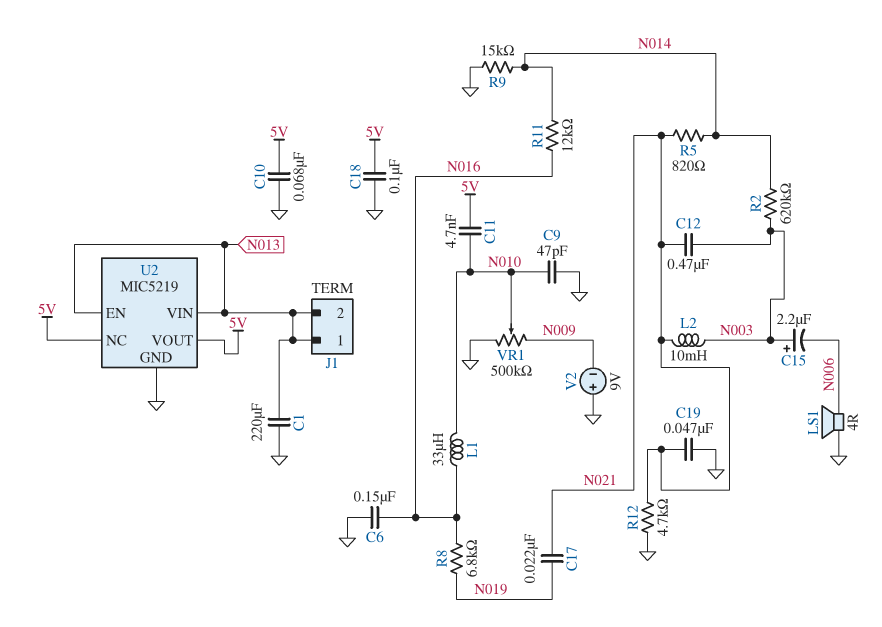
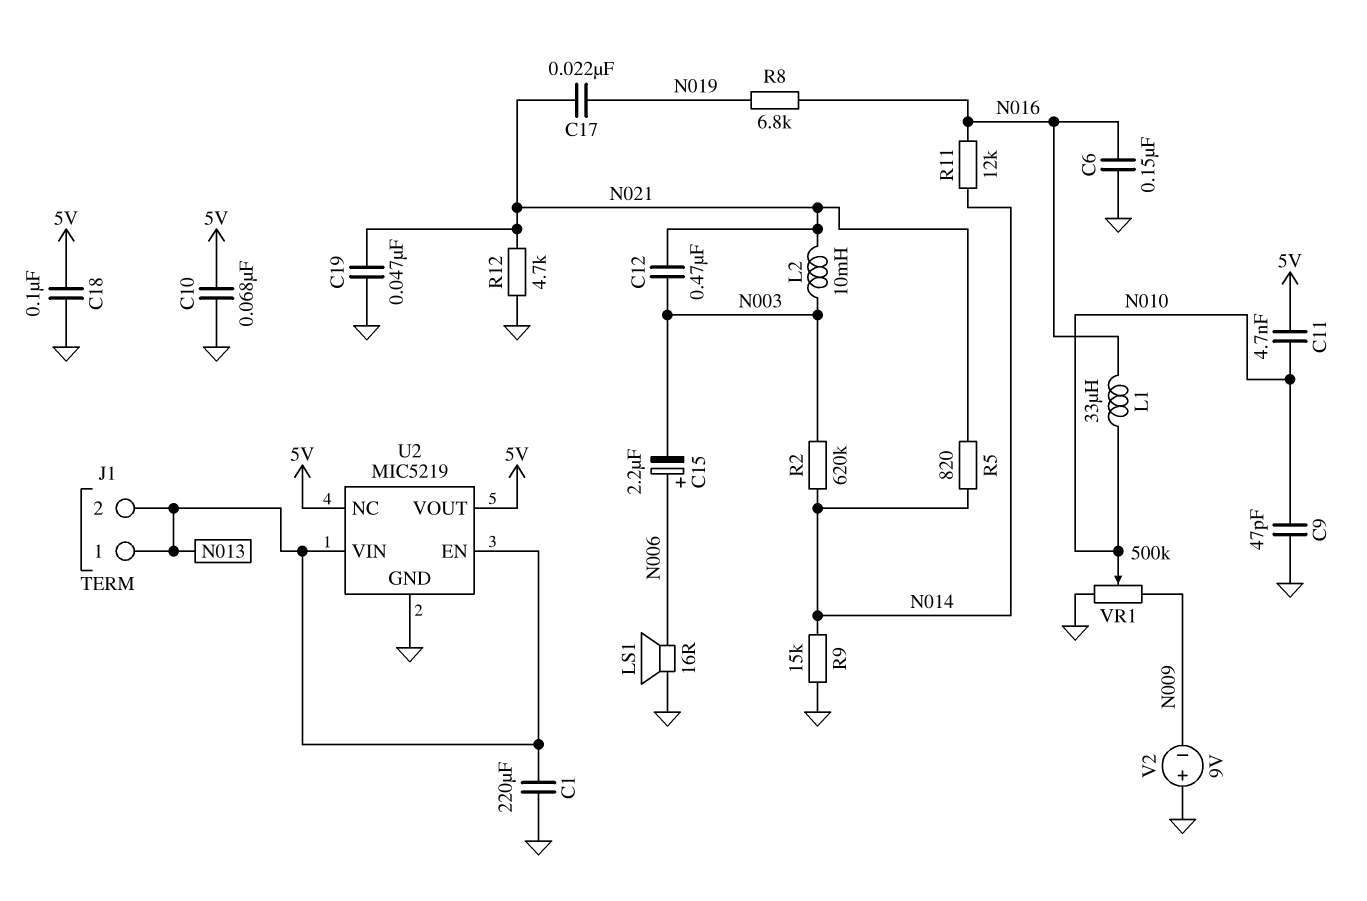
C15: 2.2uF (plus N003, minus N006) -> 2.2uF (plus N006, minus N003)
LS1: speaker 4R (GND, N006) -> speaker 16R (GND, N006)

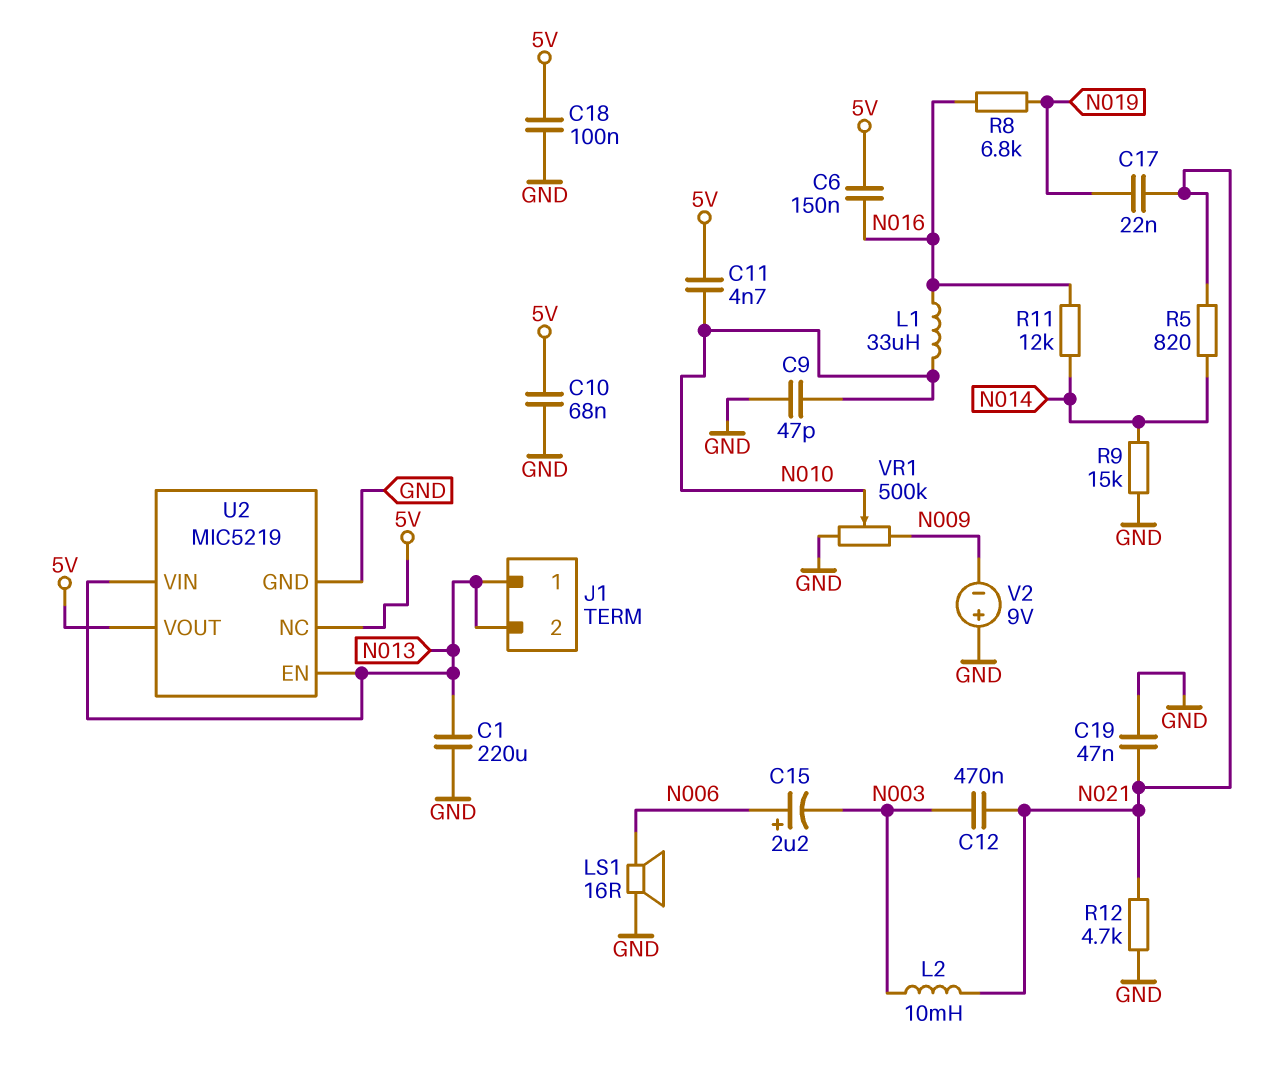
C6: 150nF (GND, N016) -> 150nF (5V, N016)
R2: 620k (N003, N014) -> none

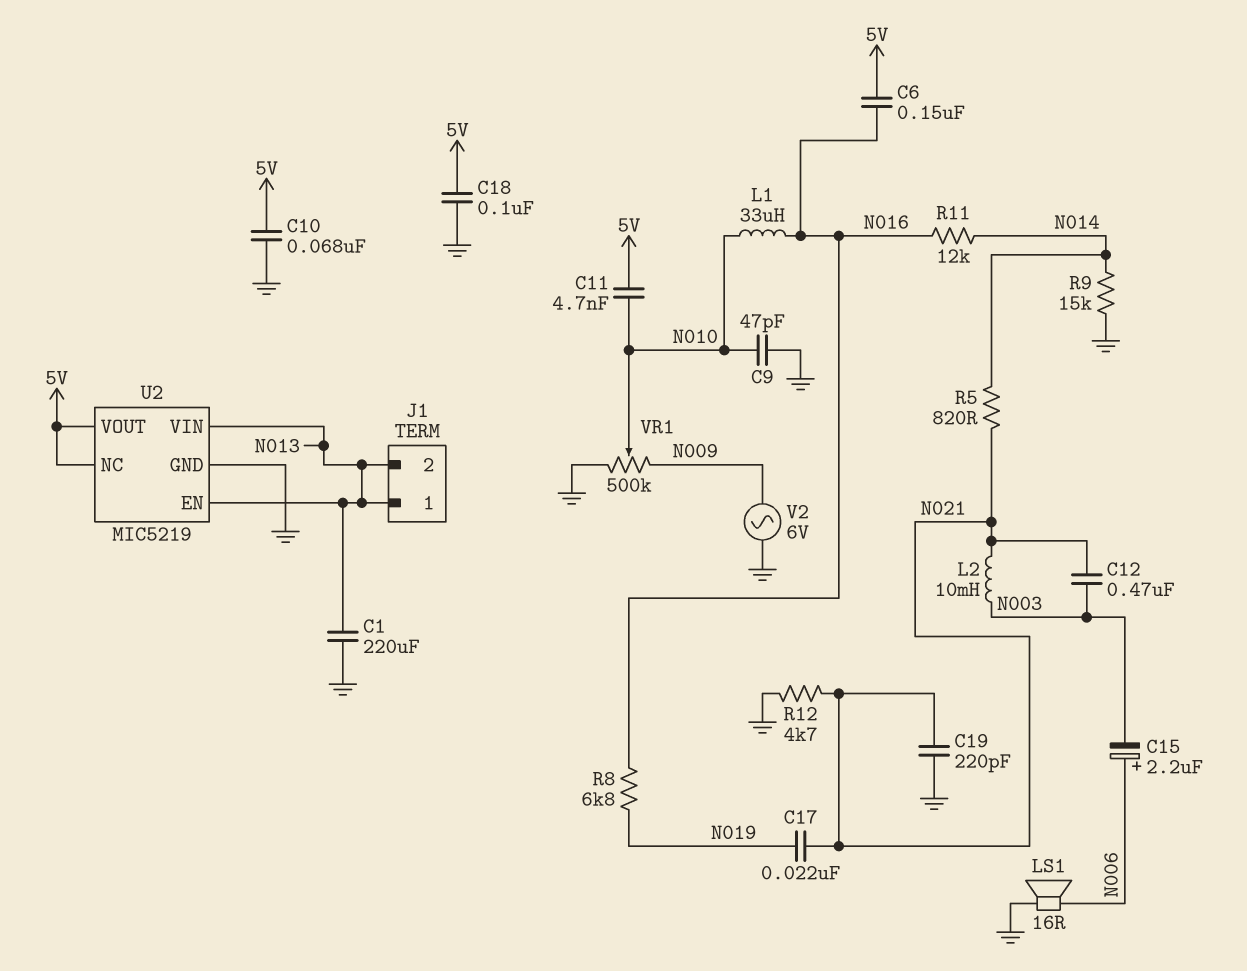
C19: 47nF (GND, N021) -> 220pF (GND, N021)
V2: 9V (plus GND, minus N009) -> AC 6V (GND, N009)

